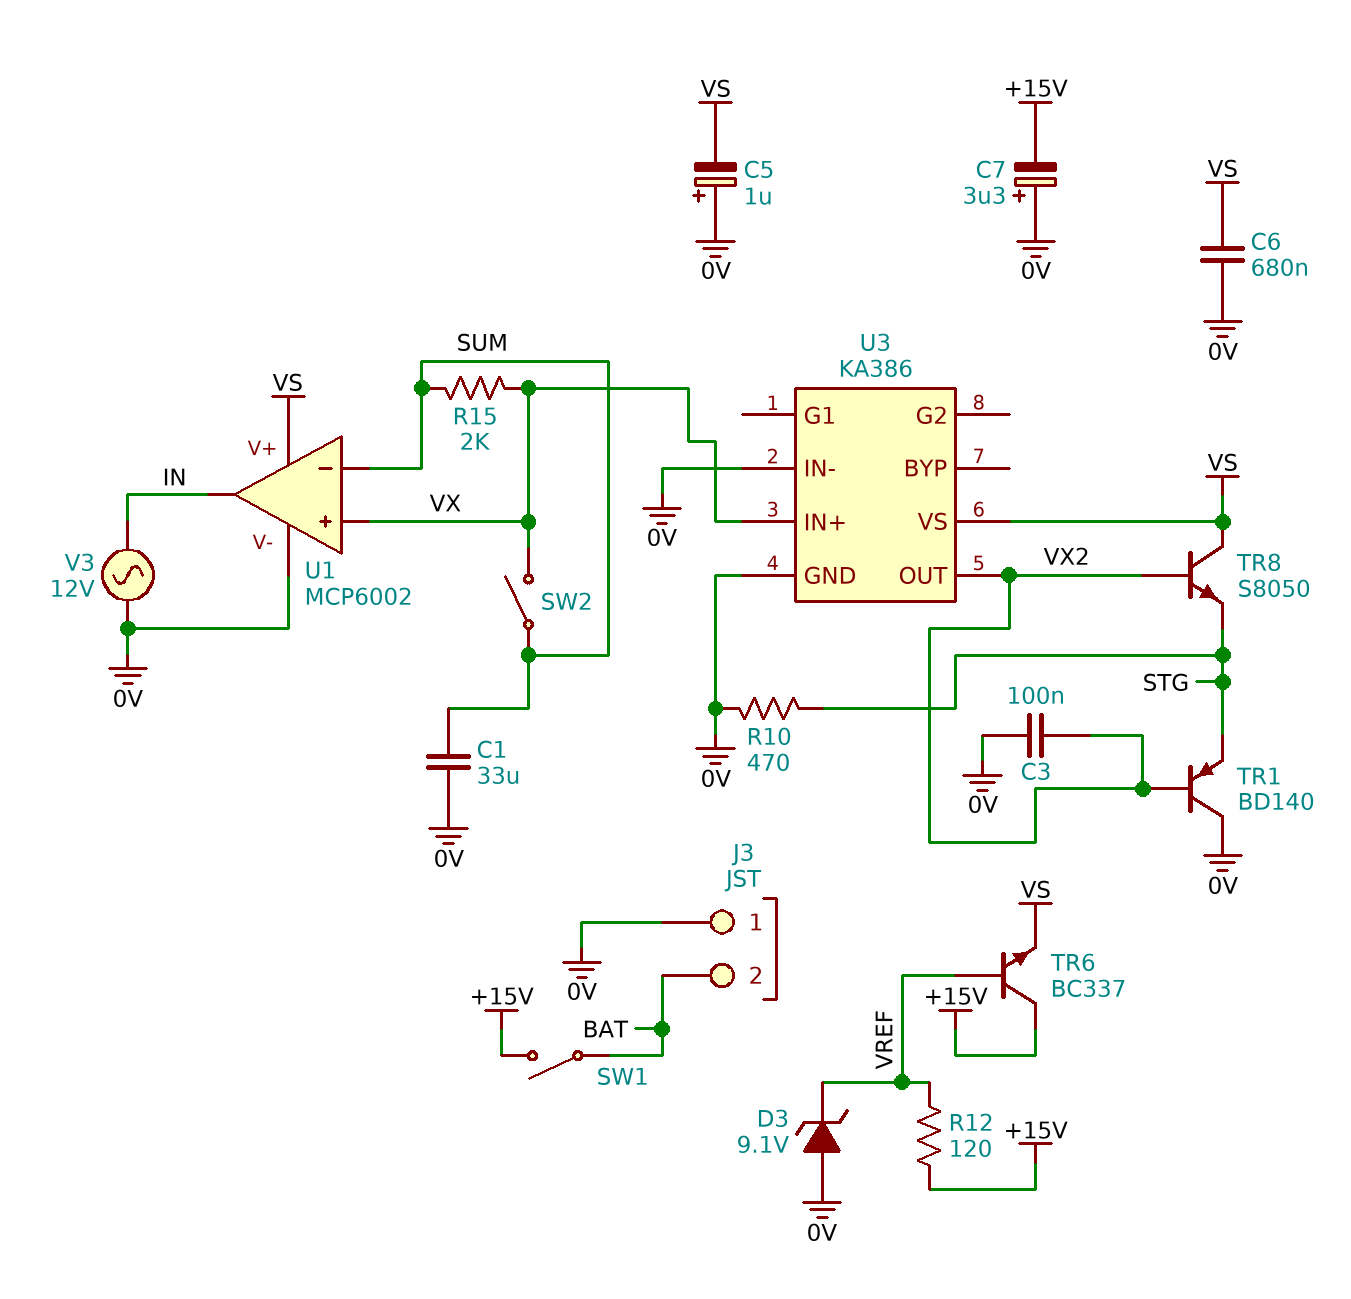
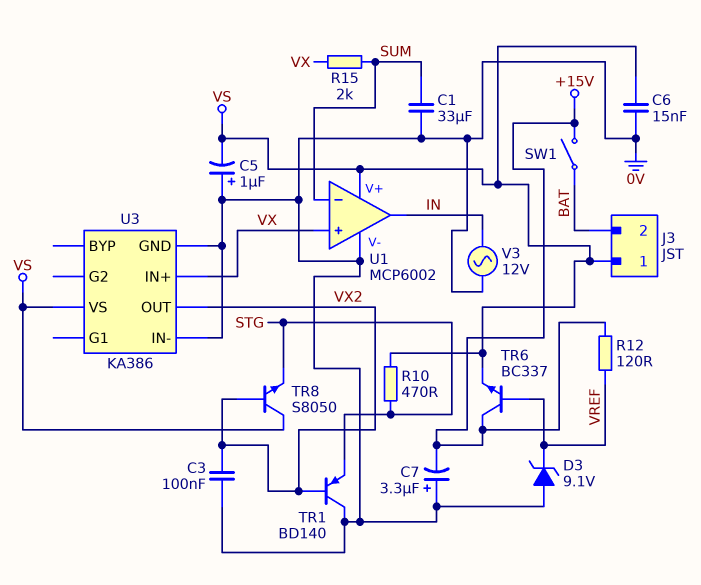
C6: 680nF (0V, VS) -> 15nF (0V, VS)
J3 pin 1: 0V -> VS
R10: 470 (0V, STG) -> 470 (STG, VS)
SW2: switch (SUM, VX) -> none

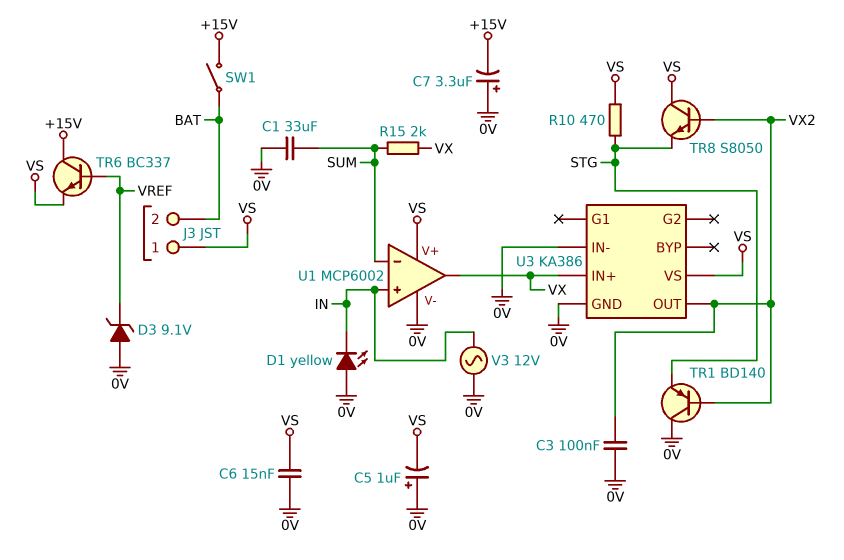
D1: none -> LED yellow (A 0V, K IN)
R12: 120 (+15V, VREF) -> none
U1 pin in+: VX -> IN
U1 pin out: IN -> VX

